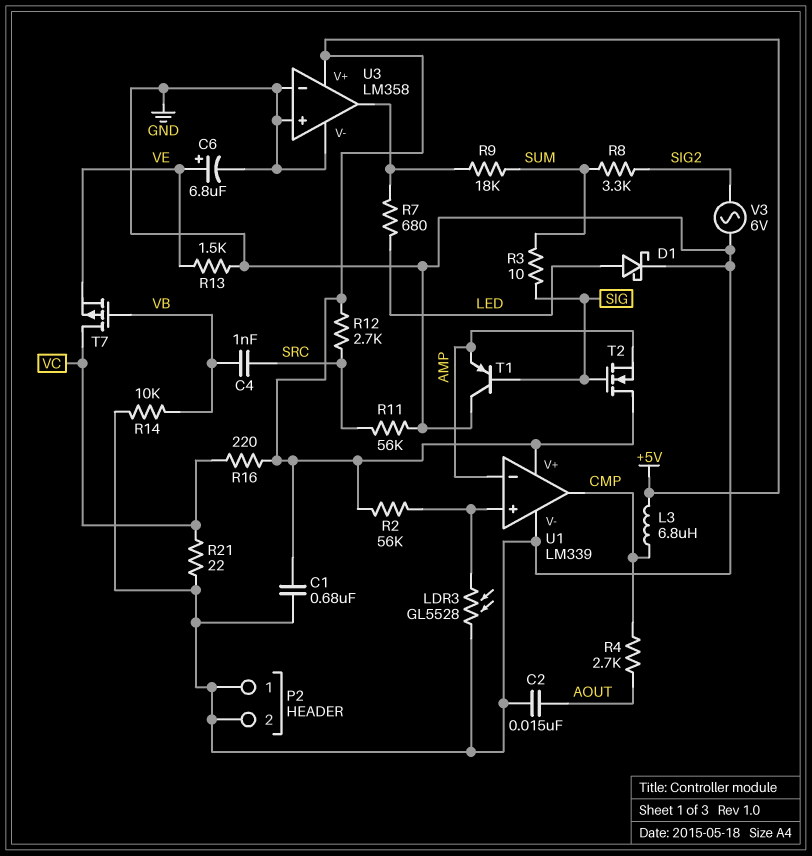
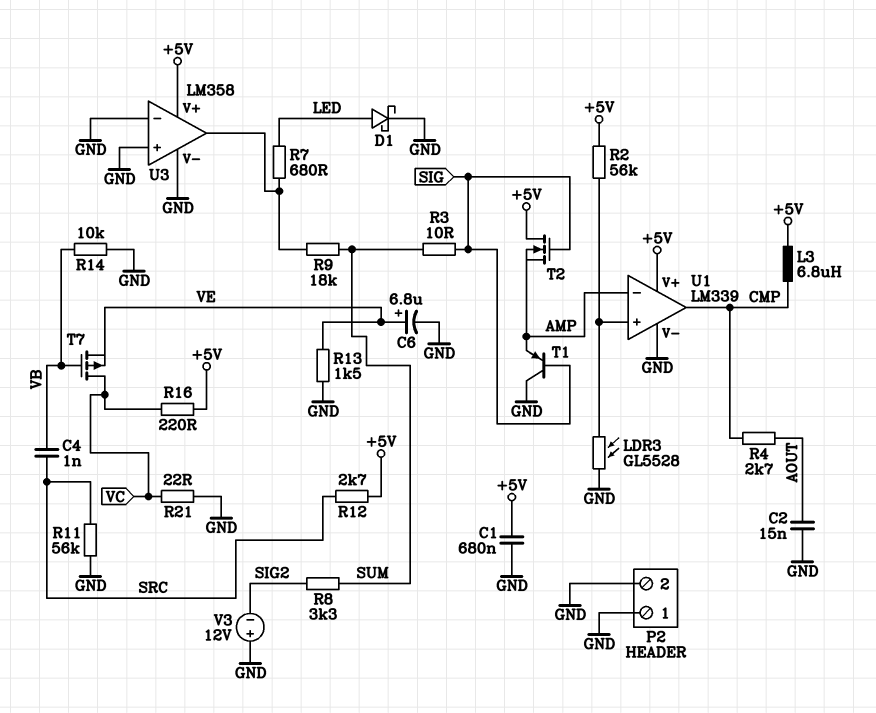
V3: AC 6V (GND, SIG2) -> 12V (plus GND, minus SIG2)

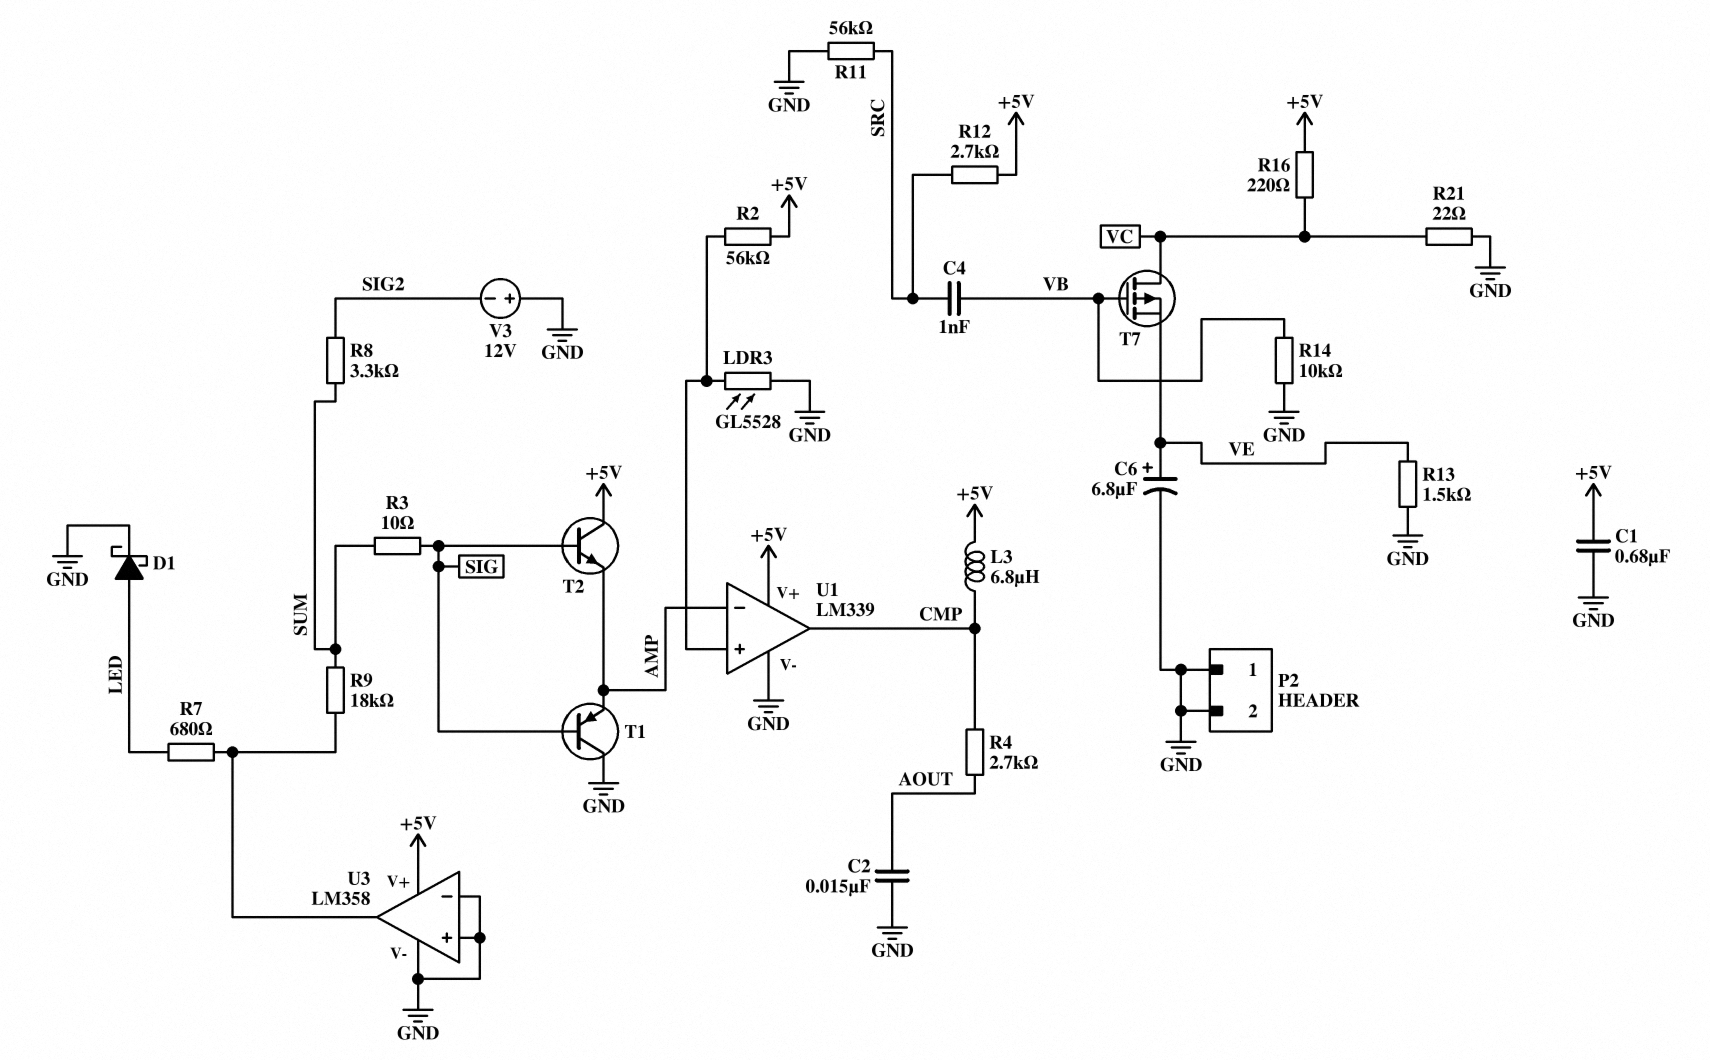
T2: NMOS (G SIG, D +5V, S AMP) -> NPN (B SIG, C +5V, E AMP)

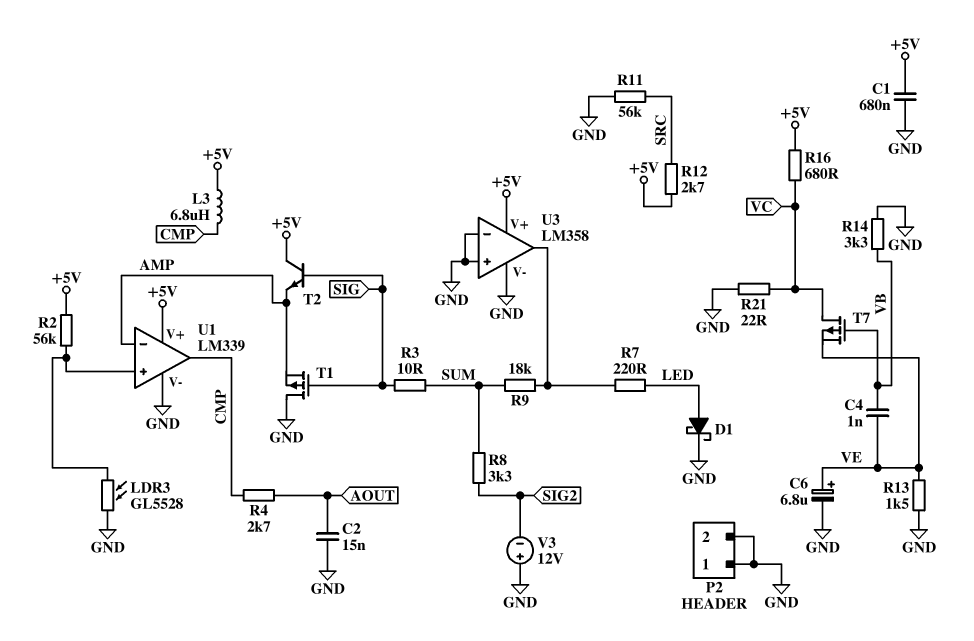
C4: 1nF (SRC, VB) -> 1nF (VB, VE)
R7: 680 (LED, U3/out) -> 220 (LED, U3/out)
R14: 10k (GND, VB) -> 3.3k (GND, VB)
R16: 220 (+5V, VC) -> 680 (+5V, VC)
T1: PNP (B SIG, C GND, E AMP) -> PMOS (G SIG, D GND, S AMP)

